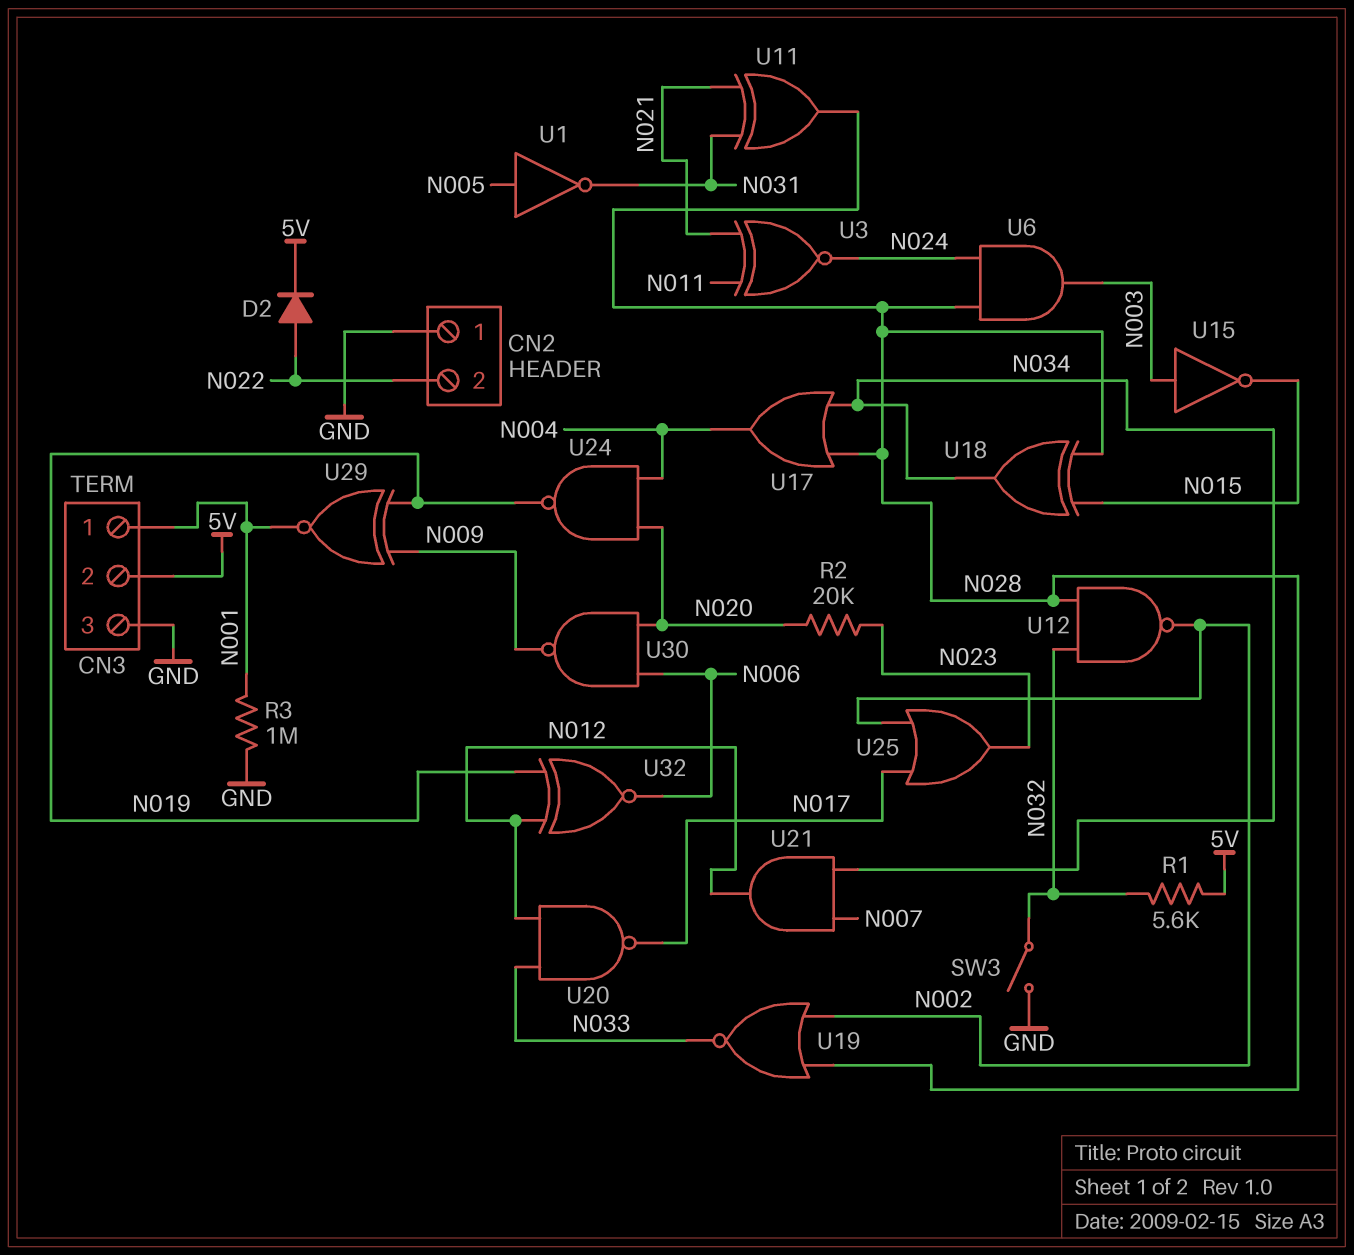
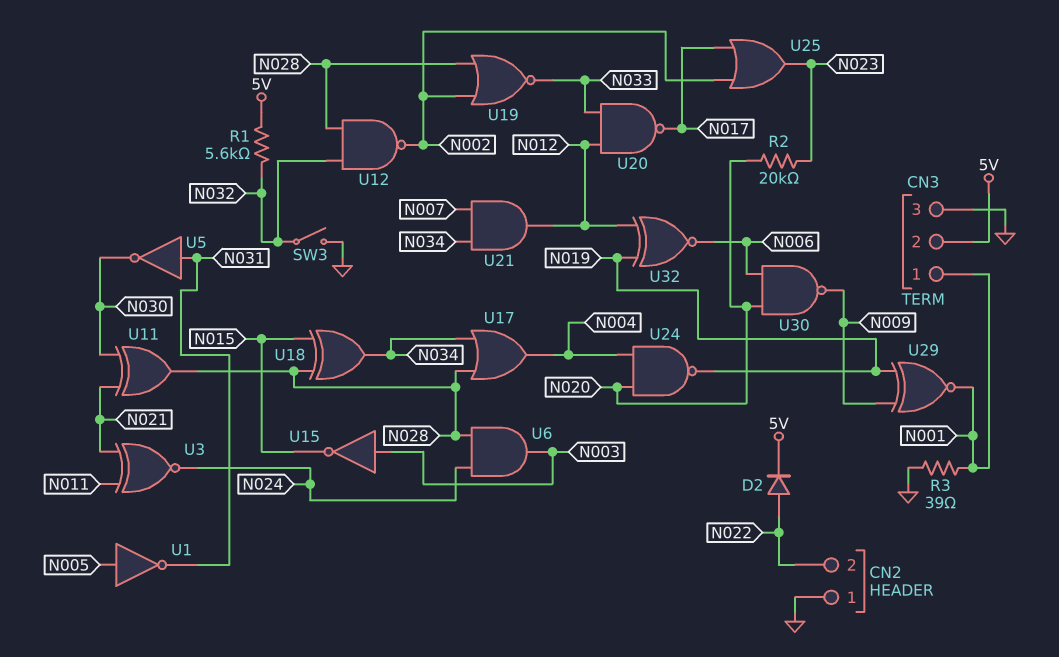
R3: 1M (GND, N001) -> 39 (GND, N001)
U5: none -> NOT (in N031, out N030)
U11: XOR (in N021, in N031, out N028) -> XOR (in N021, in N030, out N028)

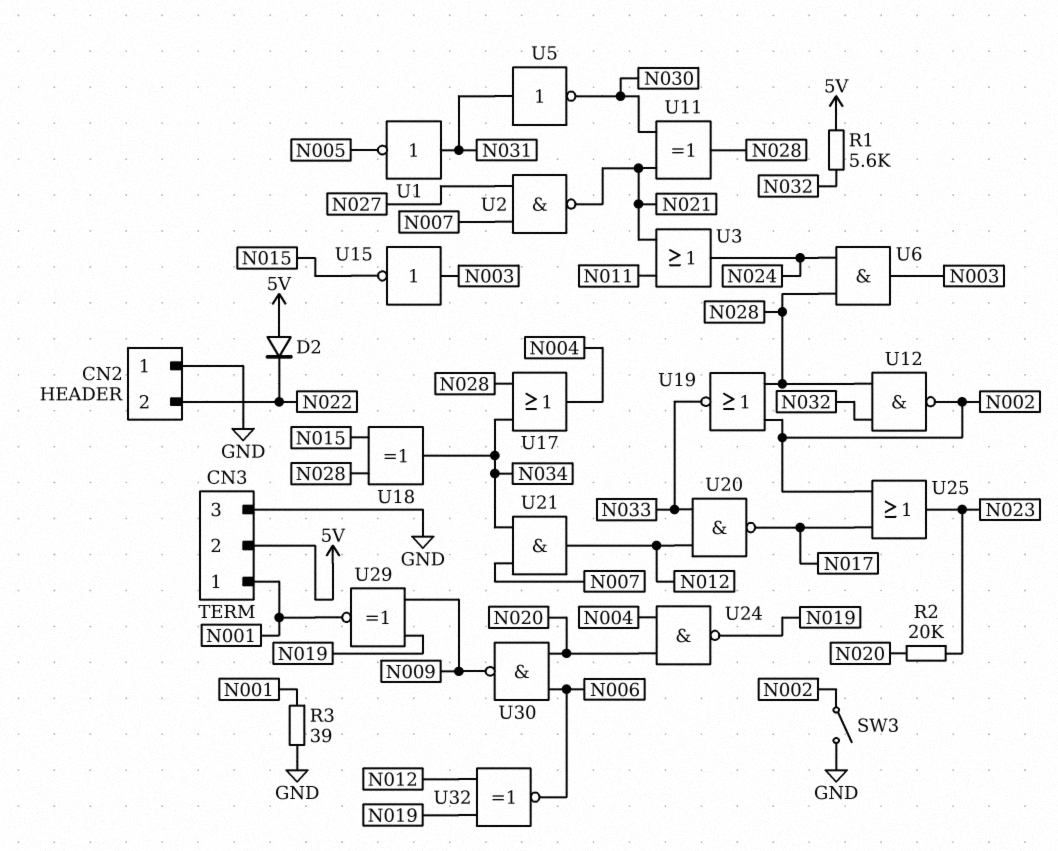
D2: diode (A N022, K 5V) -> diode (A 5V, K N022)
SW3: switch (GND, N032) -> switch (GND, N002)
U1: NOT (in N005, out N031) -> NOT (in N031, out N005)
U2: none -> NAND (in N007, in N027, out N021)
U3: XNOR (in N011, in N021, out N024) -> OR (in N011, in N021, out N024)

